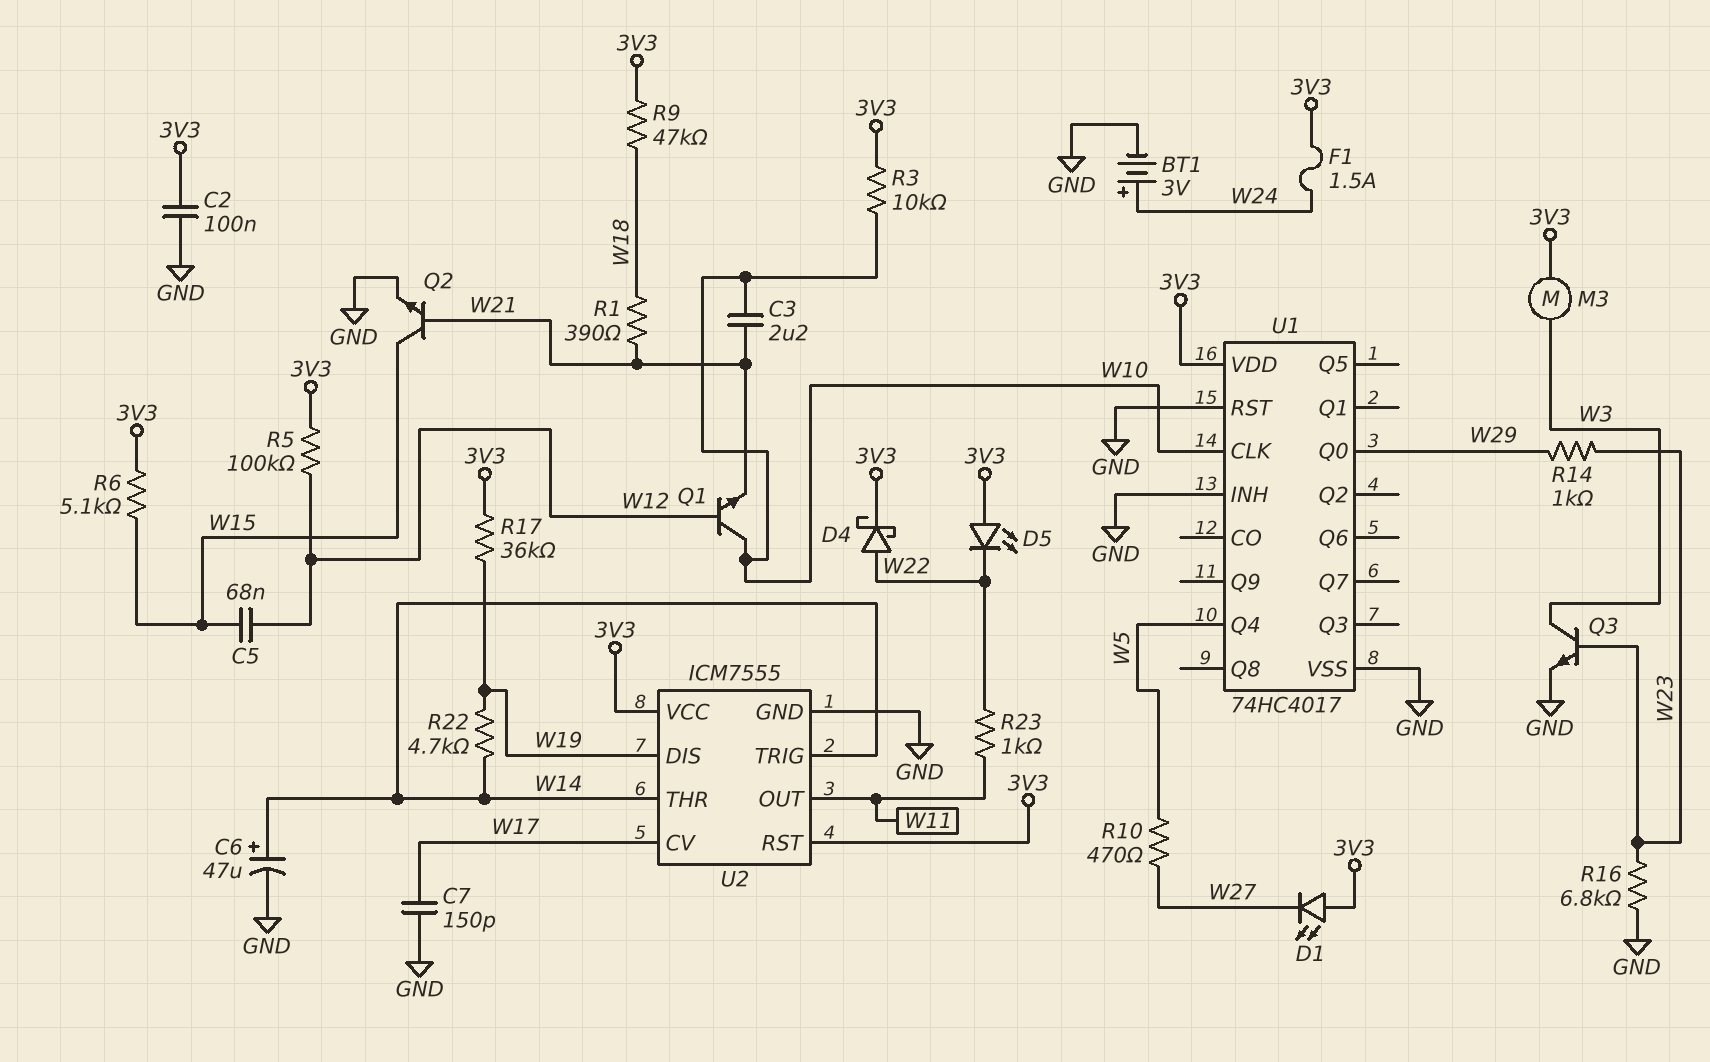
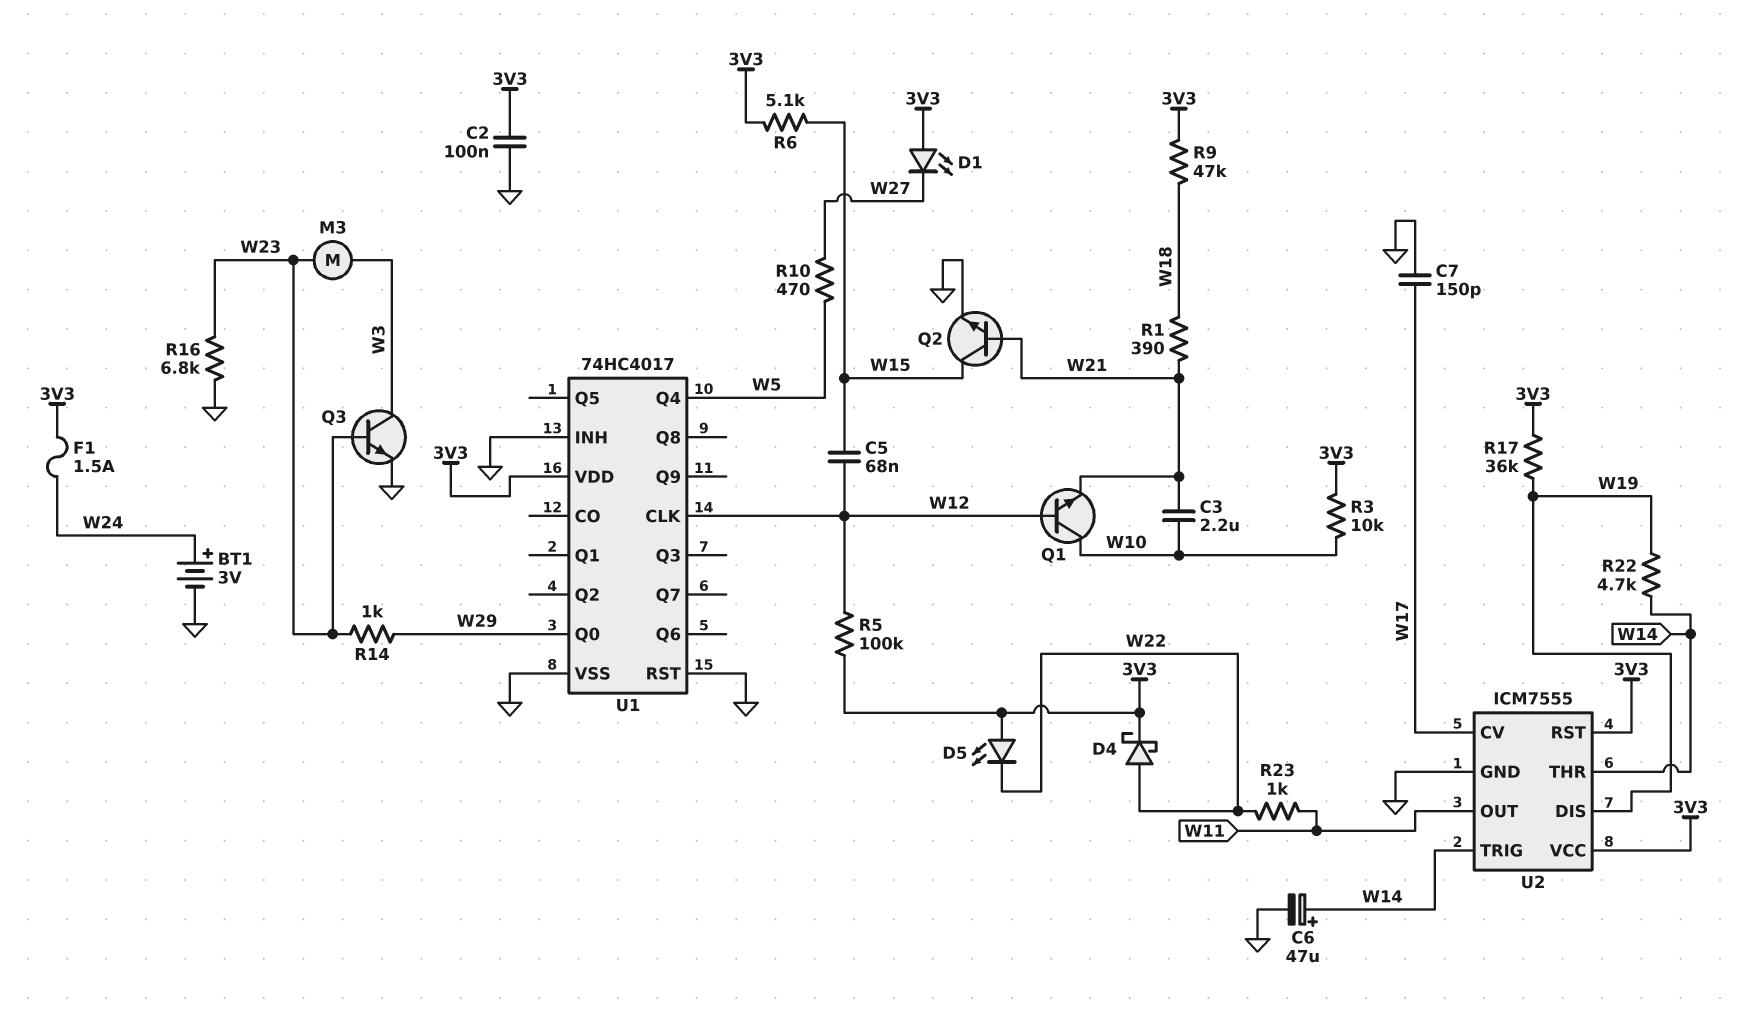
M3: motor (3V3, W3) -> motor (W3, W23)
U1 pin CLK: W10 -> W12

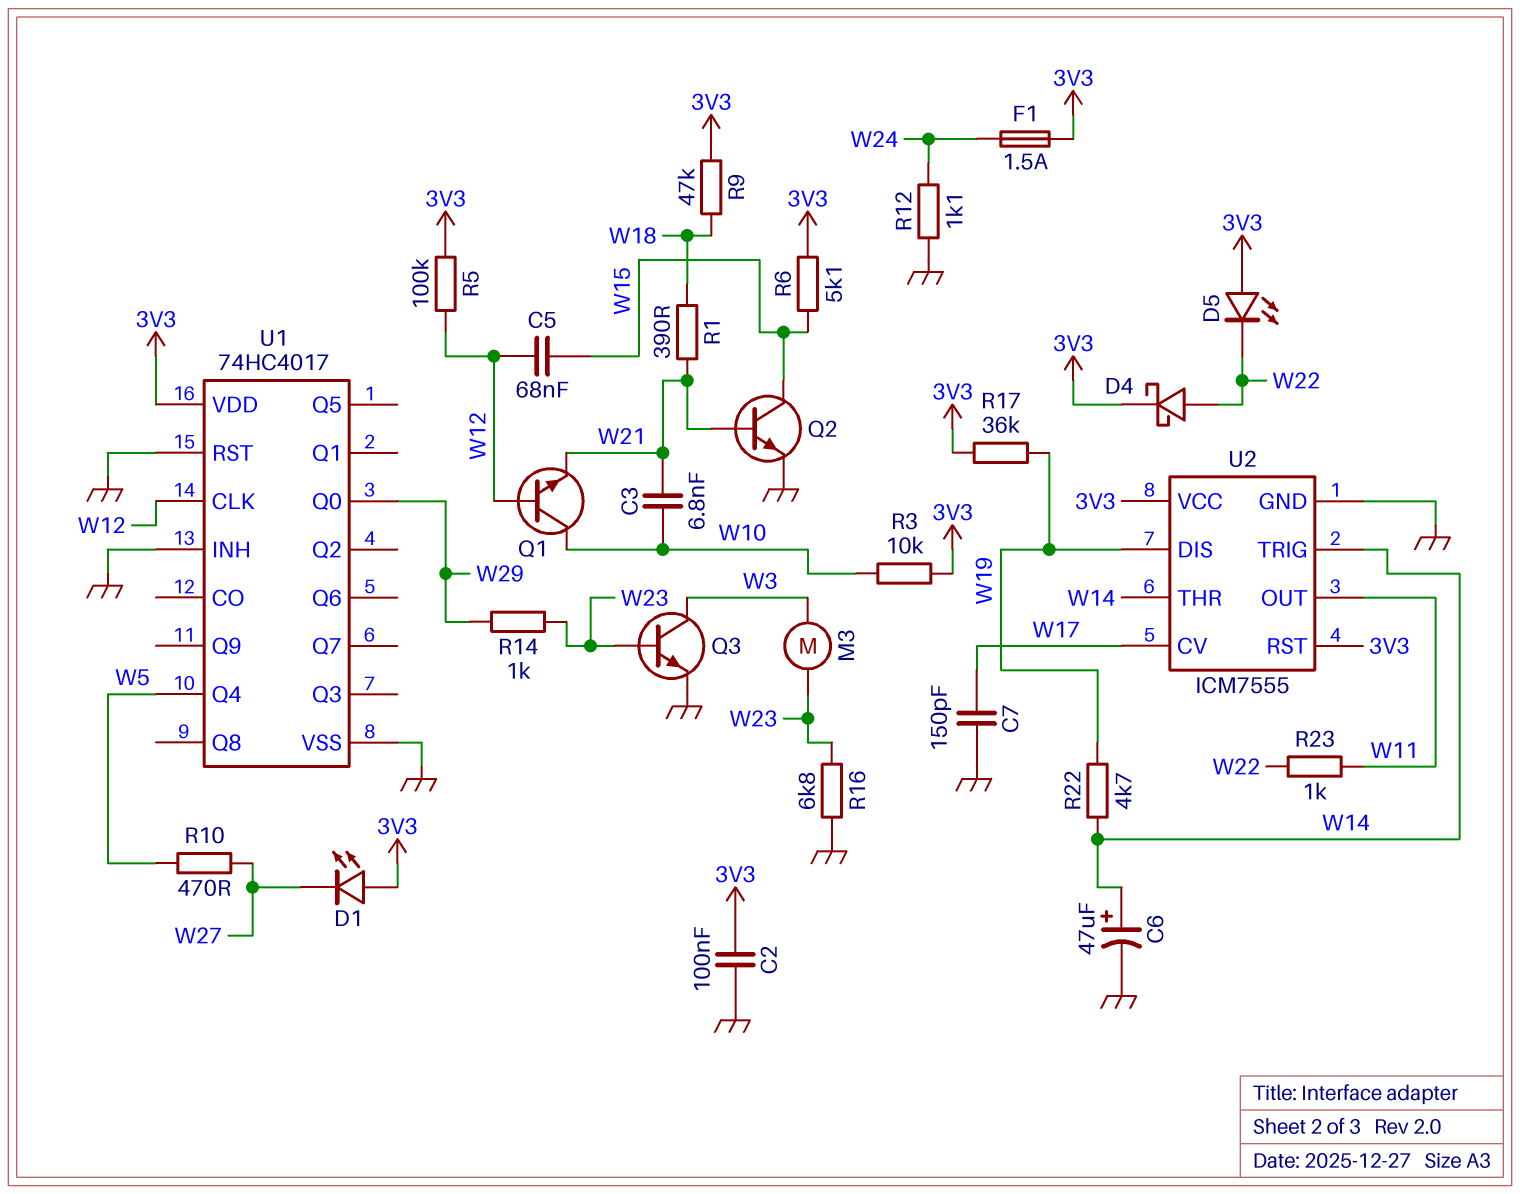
BT1: 3V (plus W24, minus GND) -> none
C3: 2.2uF (W10, W21) -> 6.8nF (W10, W21)
R12: none -> 1.1k (GND, W24)

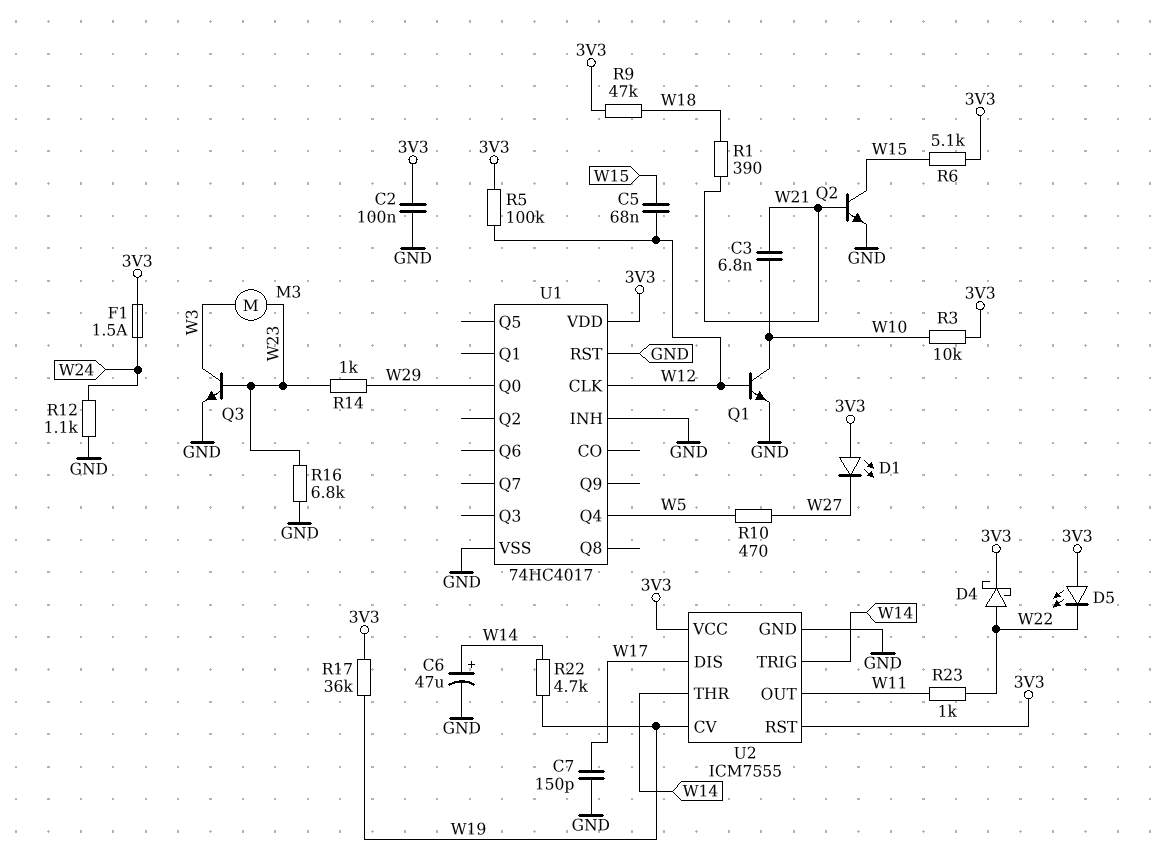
Q1: NPN (B W12, C W10, E W21) -> NPN (B W12, C W10, E GND)
U2 pin CV: W17 -> W19
U2 pin DIS: W19 -> W17

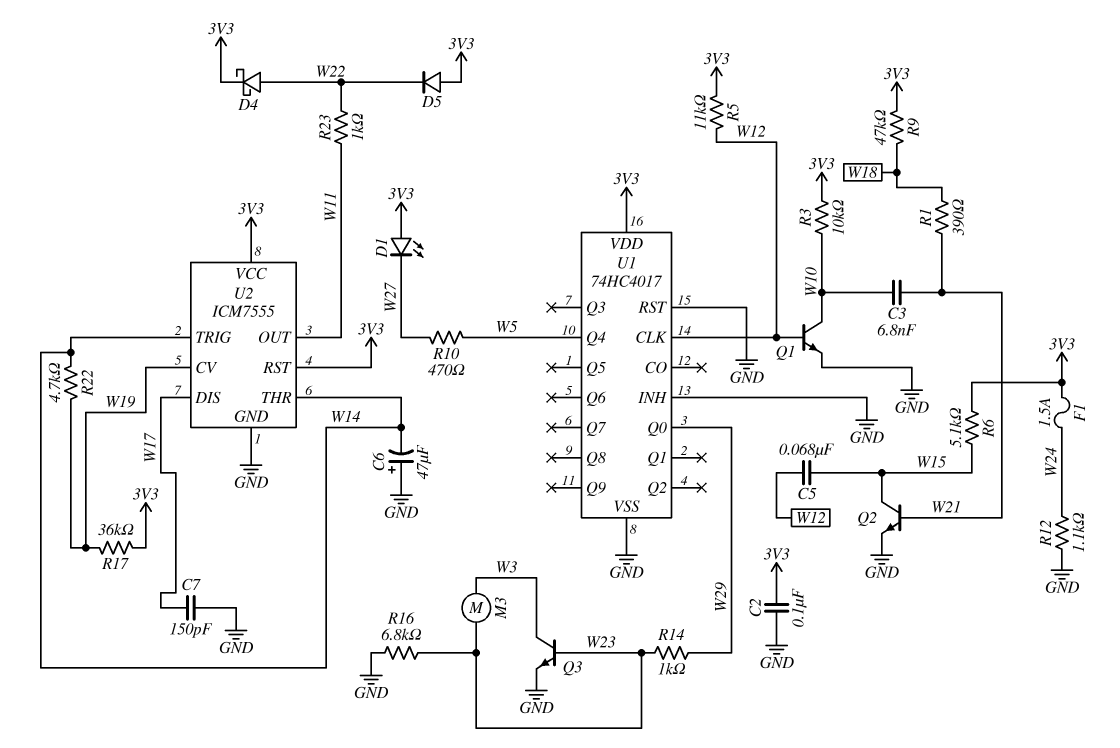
C6: 47uF (plus W14, minus GND) -> 47uF (plus GND, minus W14)
D5: LED (A 3V3, K W22) -> diode (A 3V3, K W22)
R5: 100k (3V3, W12) -> 11k (3V3, W12)

